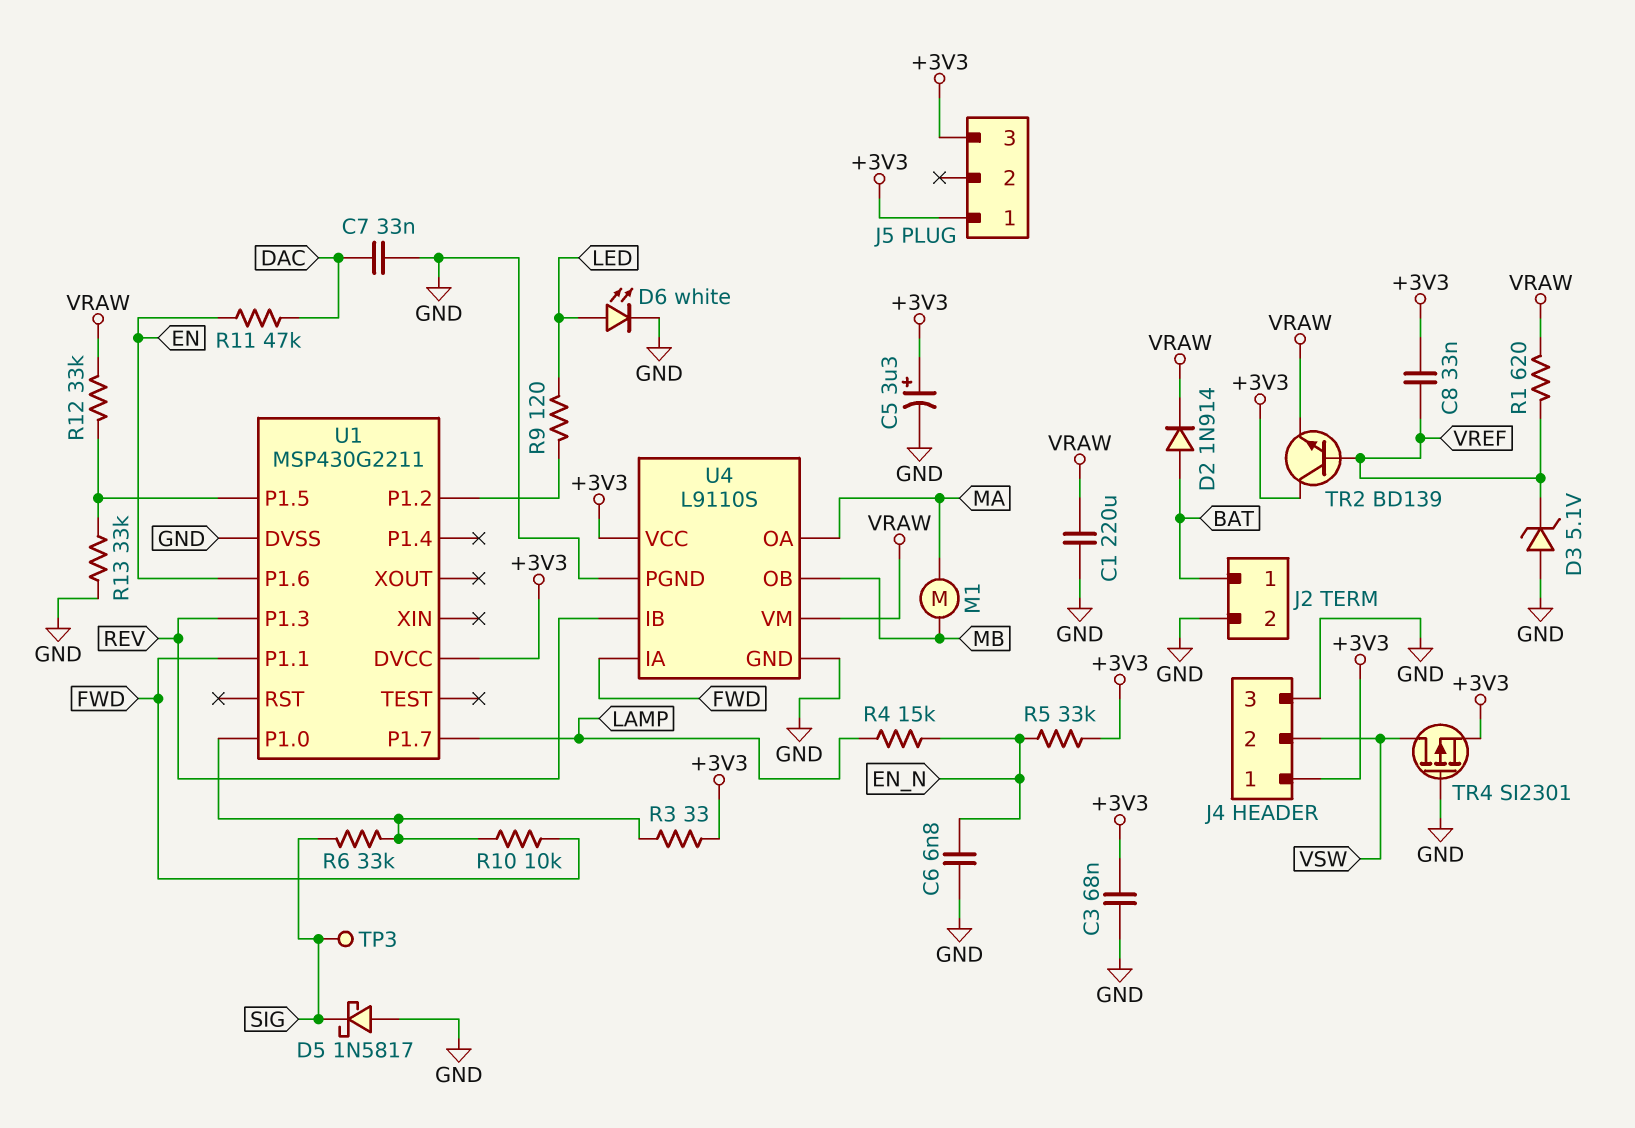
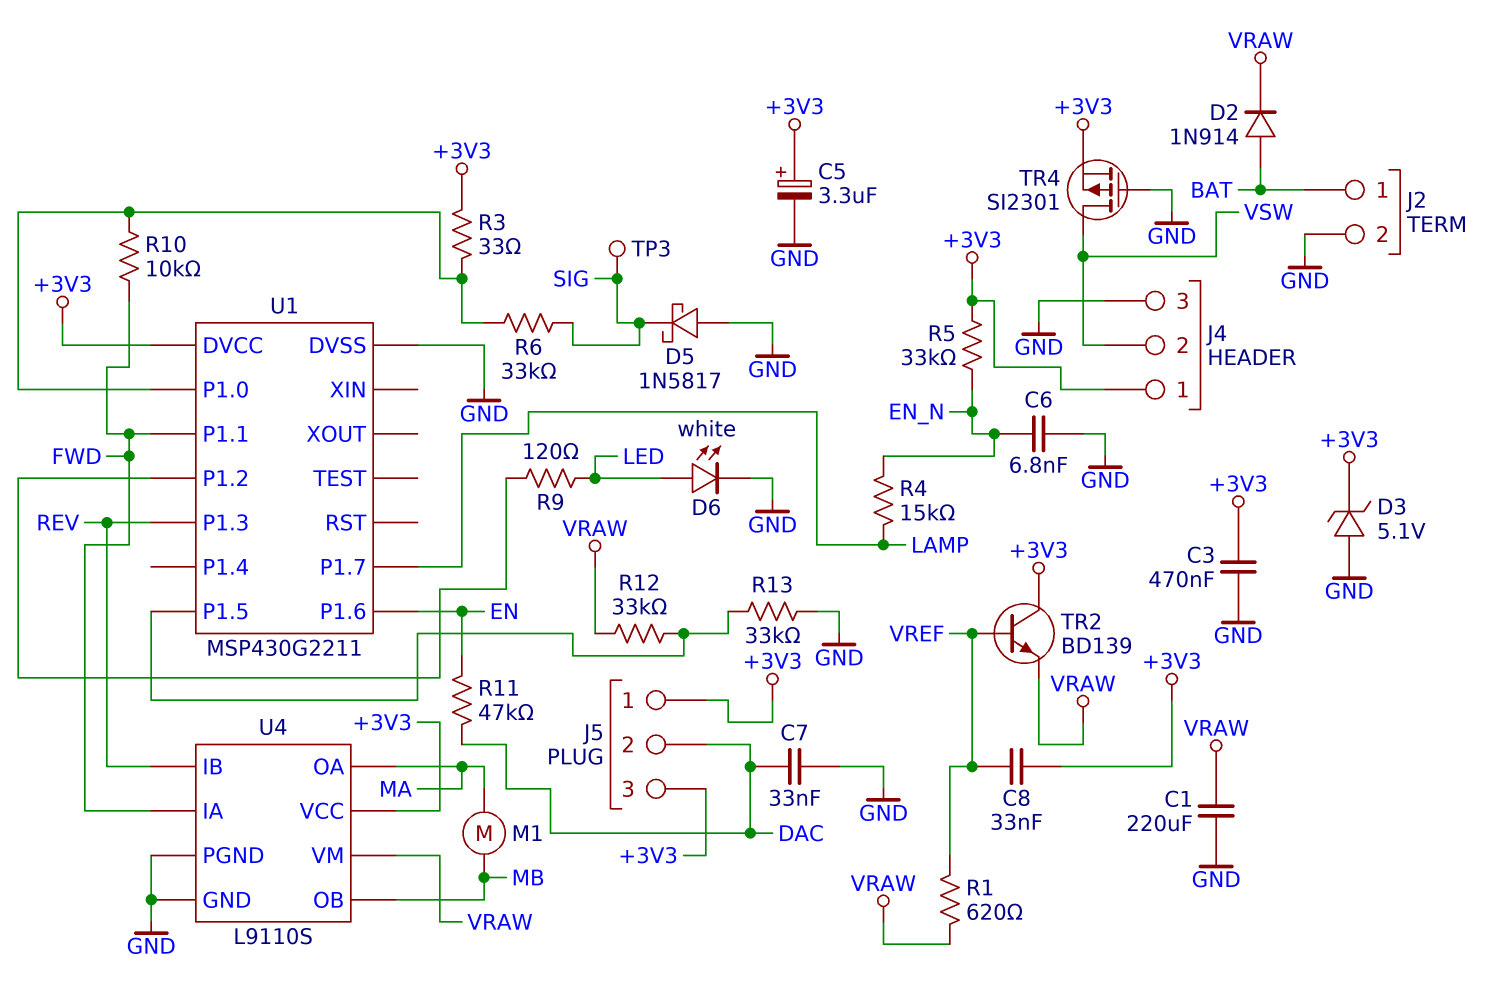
C3: 68nF (+3V3, GND) -> 470nF (+3V3, GND)
D3: zener 5.1V (A GND, K VREF) -> zener 5.1V (A GND, K +3V3)
J5 pin 2: none -> DAC

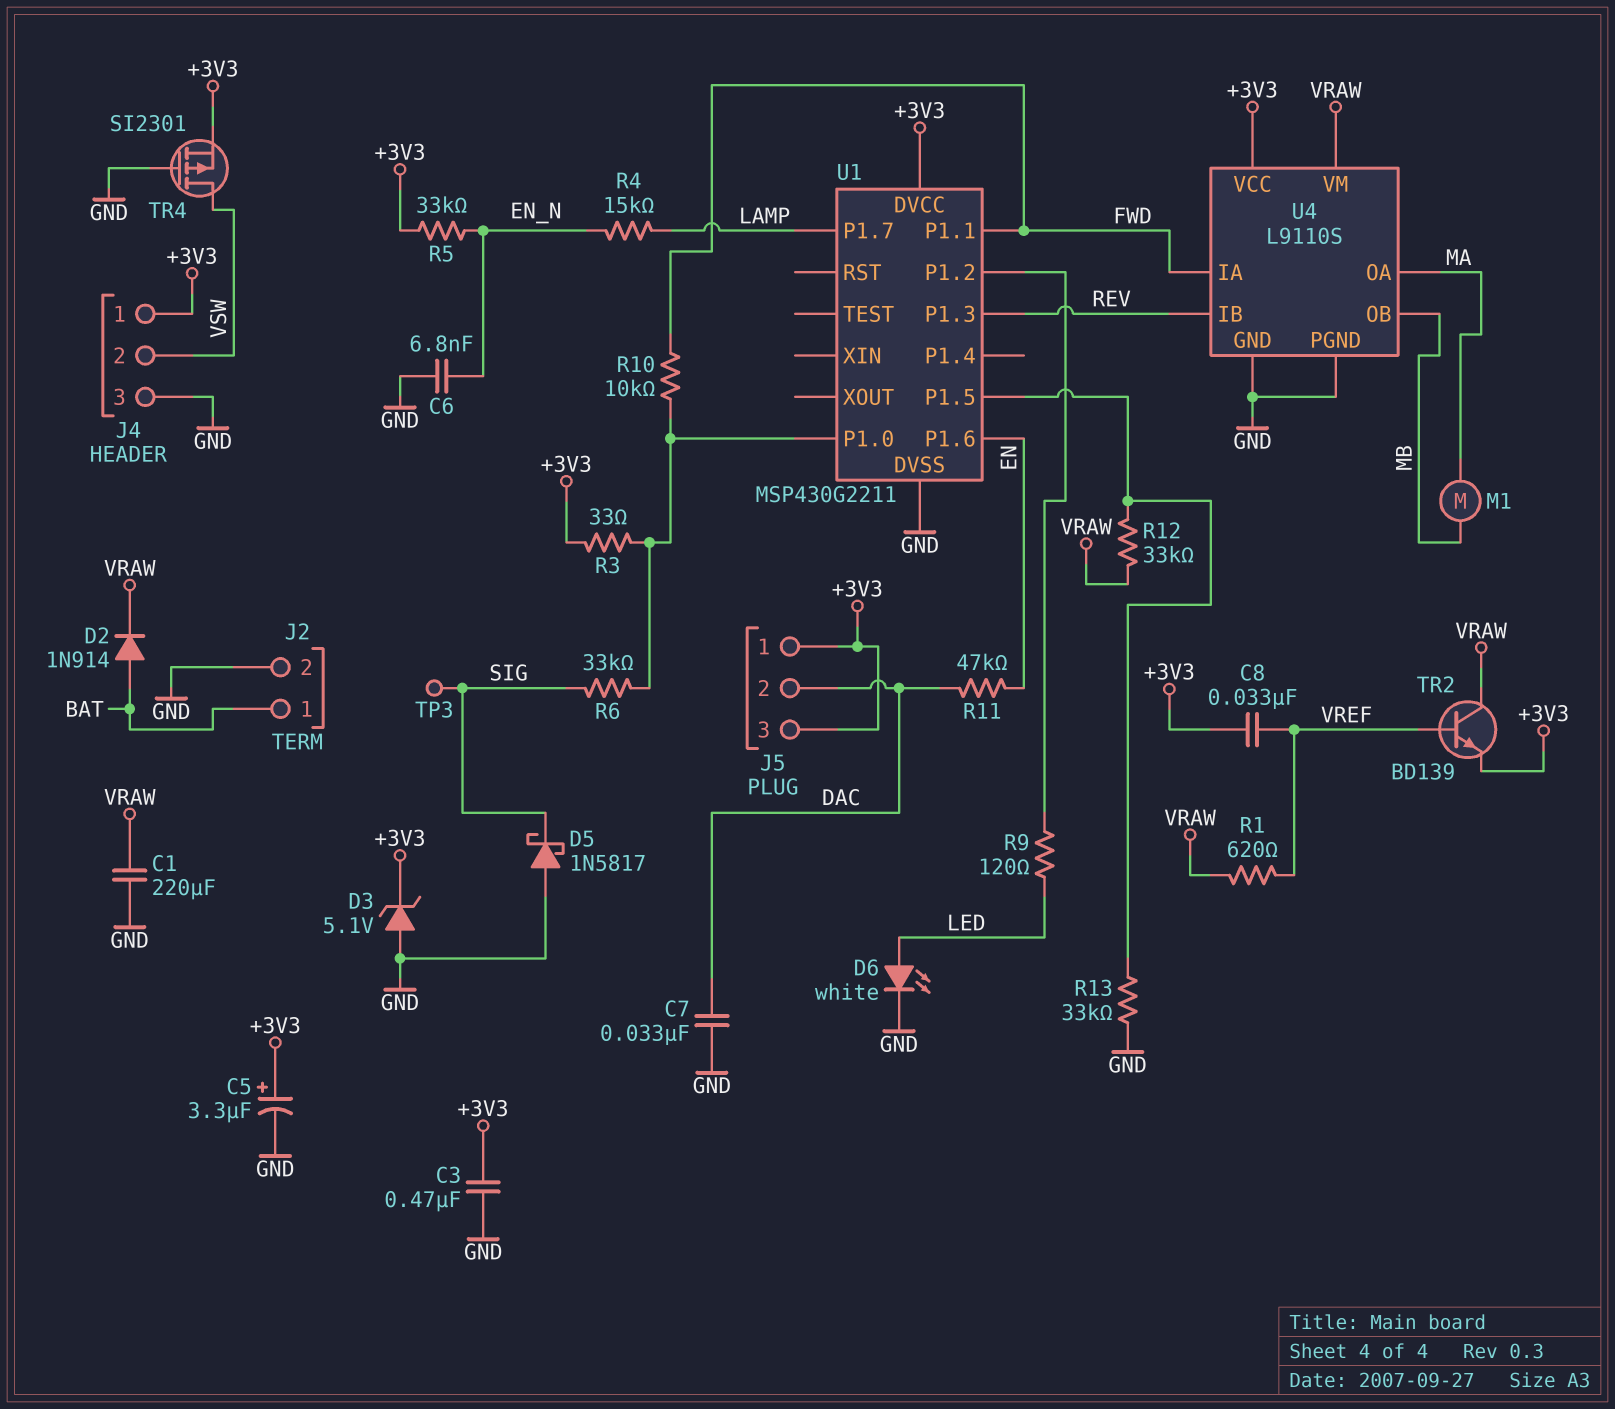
TR2: NPN BD139 (B VREF, C +3V3, E VRAW) -> NPN BD139 (B VREF, C VRAW, E +3V3)

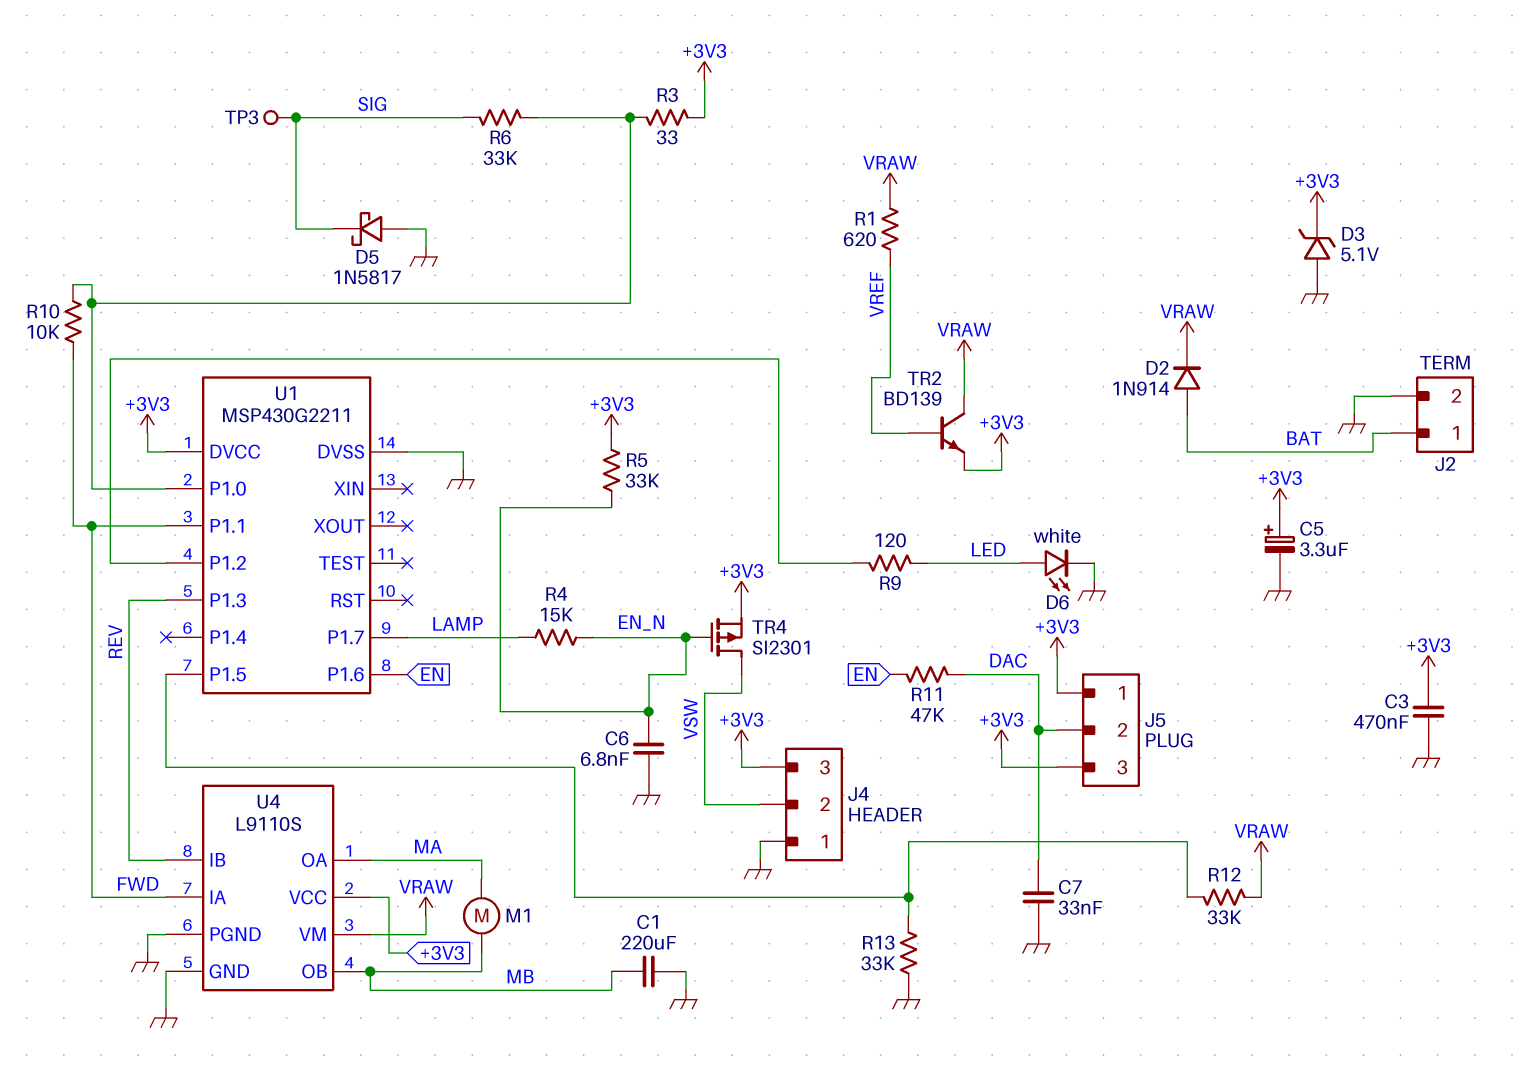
C1: 220uF (GND, VRAW) -> 220uF (GND, MB)
C8: 33nF (+3V3, VREF) -> none
J4 pin 1: +3V3 -> GND
J4 pin 3: GND -> +3V3
TR4: PMOS SI2301 (G GND, D VSW, S +3V3) -> PMOS SI2301 (G EN_N, D VSW, S +3V3)

